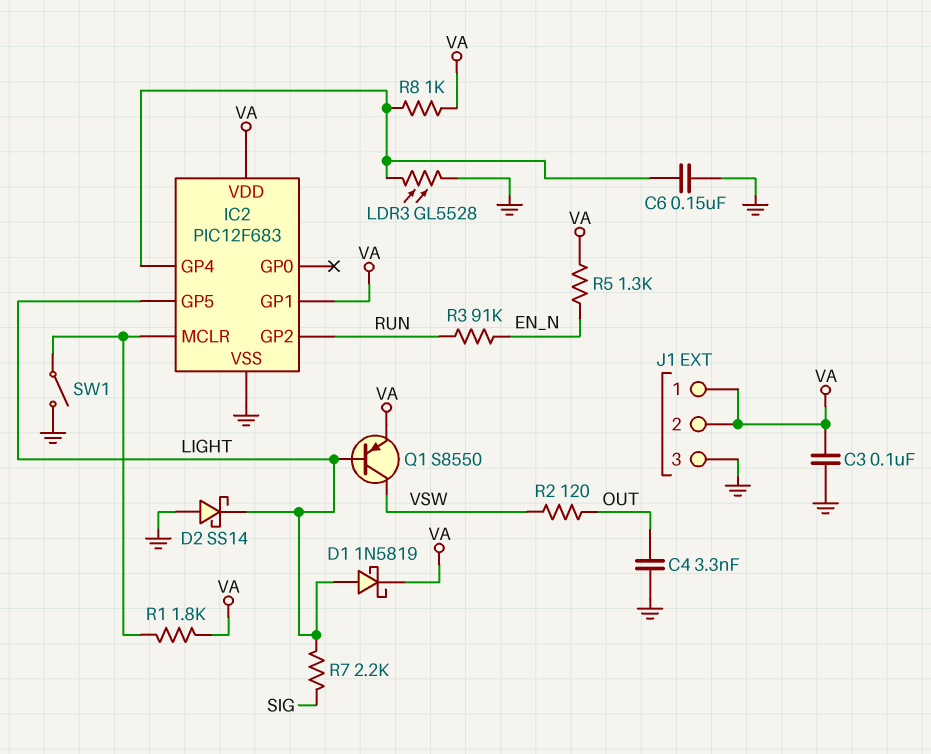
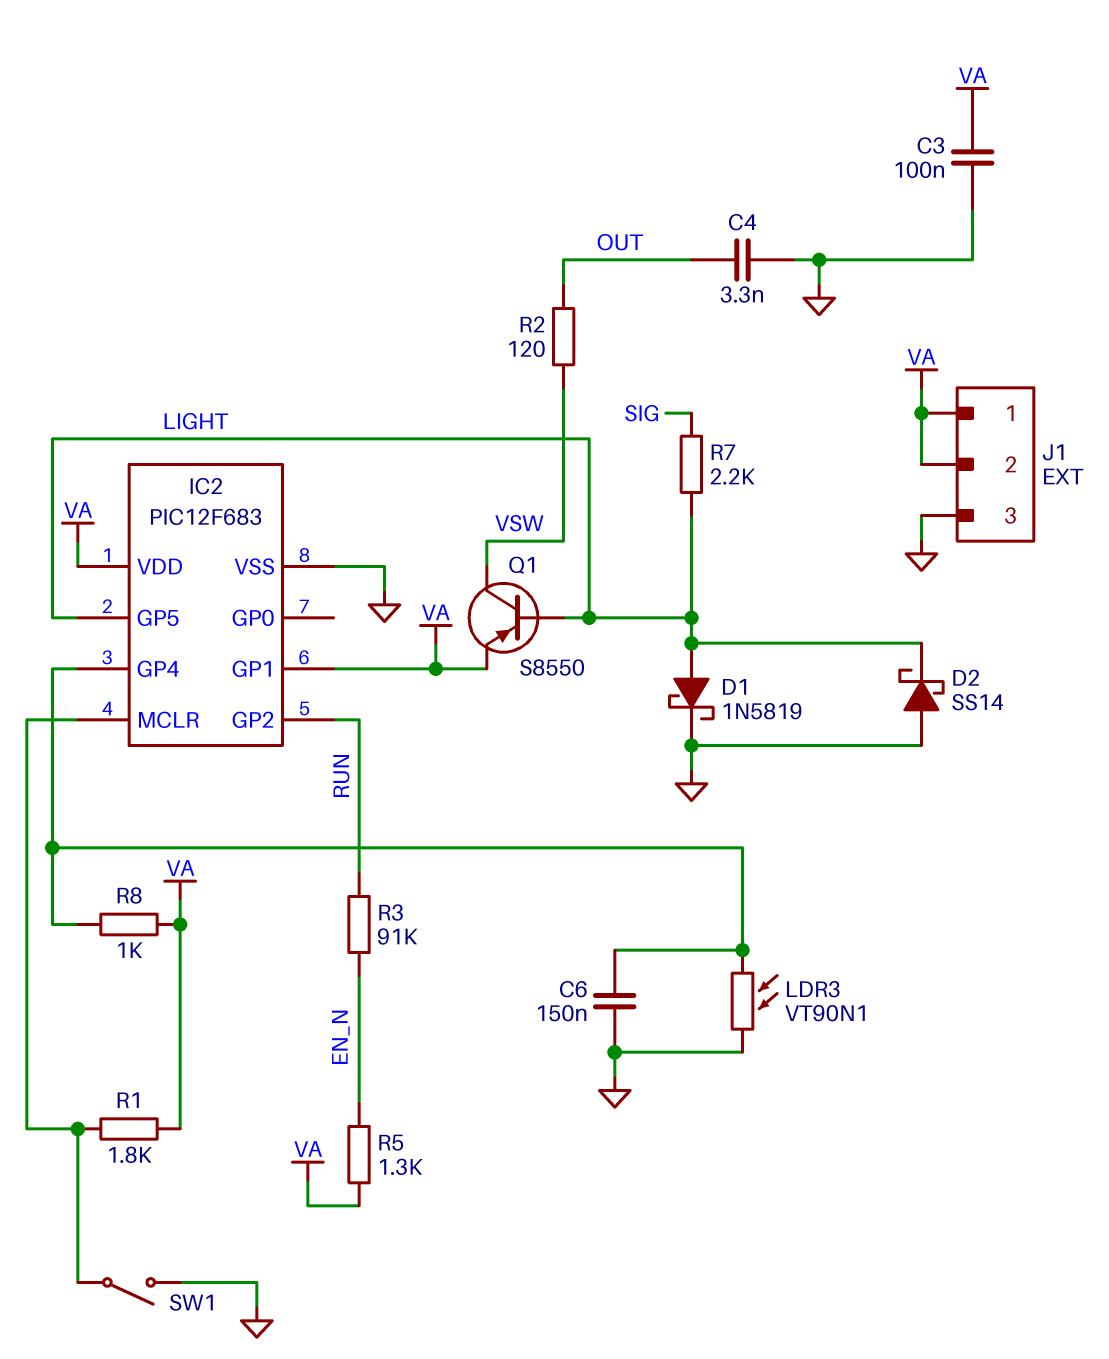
D1: schottky 1N5819 (A LIGHT, K VA) -> schottky 1N5819 (A LIGHT, K GND)
LDR3: GL5528 (GND, IC2/GP4) -> VT90N1 (GND, IC2/GP4)

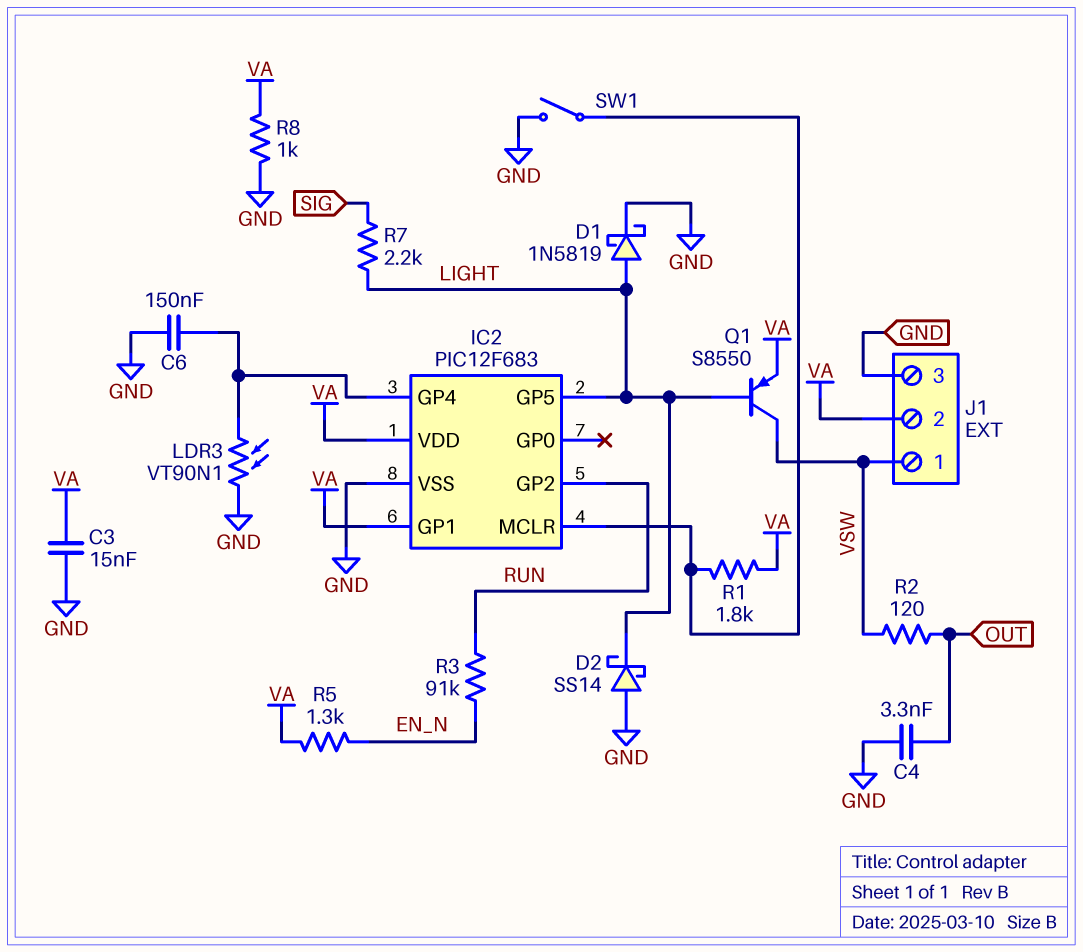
C3: 100nF (GND, VA) -> 15nF (GND, VA)
J1 pin 1: VA -> VSW
R8: 1k (IC2/GP4, VA) -> 1k (GND, VA)

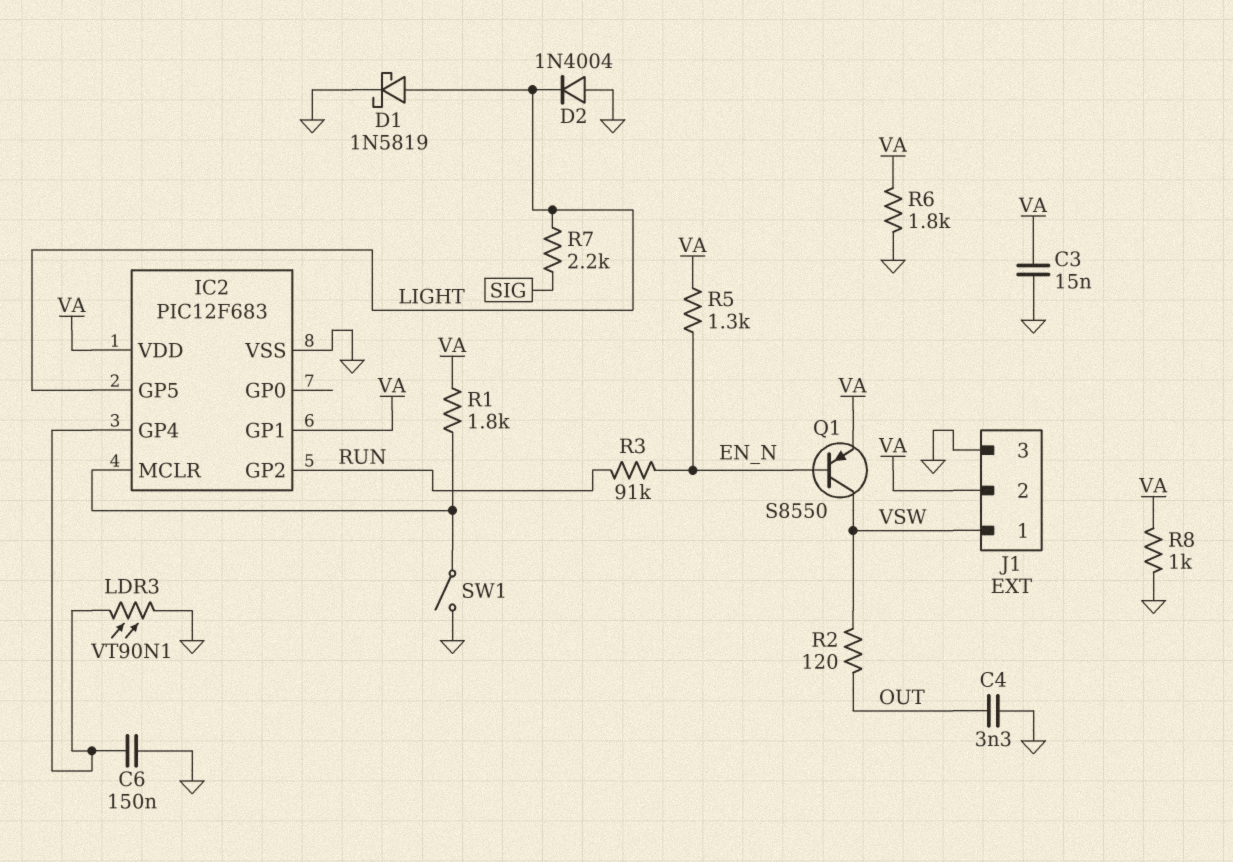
D2: schottky SS14 (A GND, K LIGHT) -> diode 1N4004 (A GND, K LIGHT)
Q1: PNP S8550 (B LIGHT, C VSW, E VA) -> PNP S8550 (B EN_N, C VSW, E VA)
R6: none -> 1.8k (GND, VA)

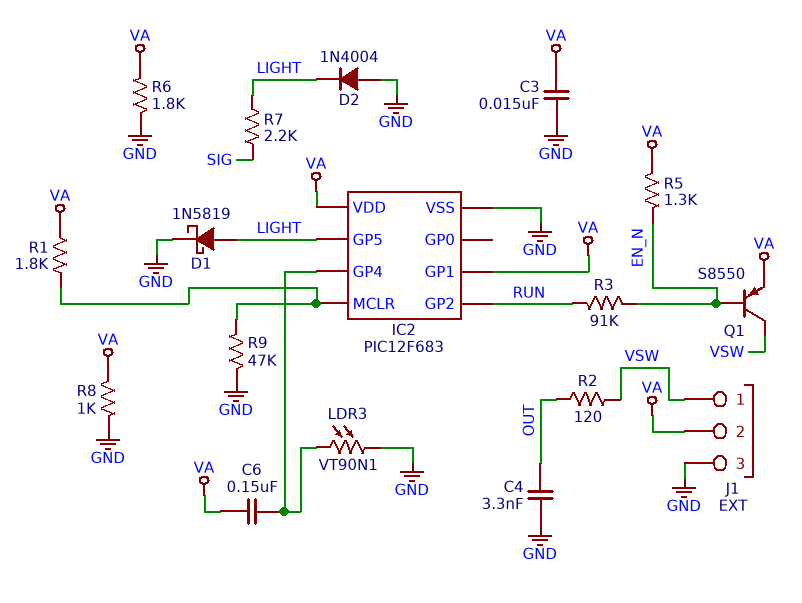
C6: 150nF (GND, IC2/GP4) -> 150nF (IC2/GP4, VA)
R9: none -> 47k (GND, IC2/MCLR)
SW1: switch (GND, IC2/MCLR) -> none

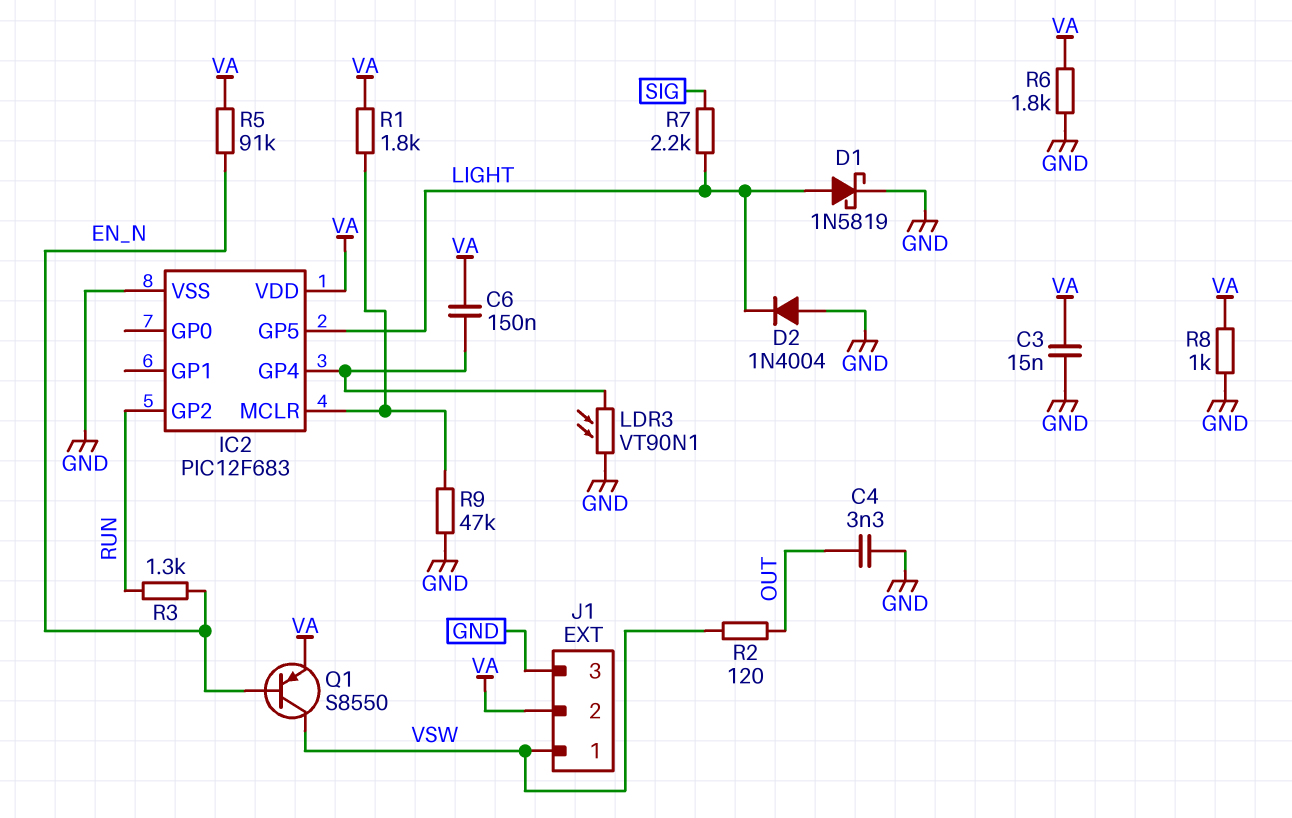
IC2 pin GP1: VA -> none
R3: 91k (EN_N, RUN) -> 1.3k (EN_N, RUN)
R5: 1.3k (EN_N, VA) -> 91k (EN_N, VA)

